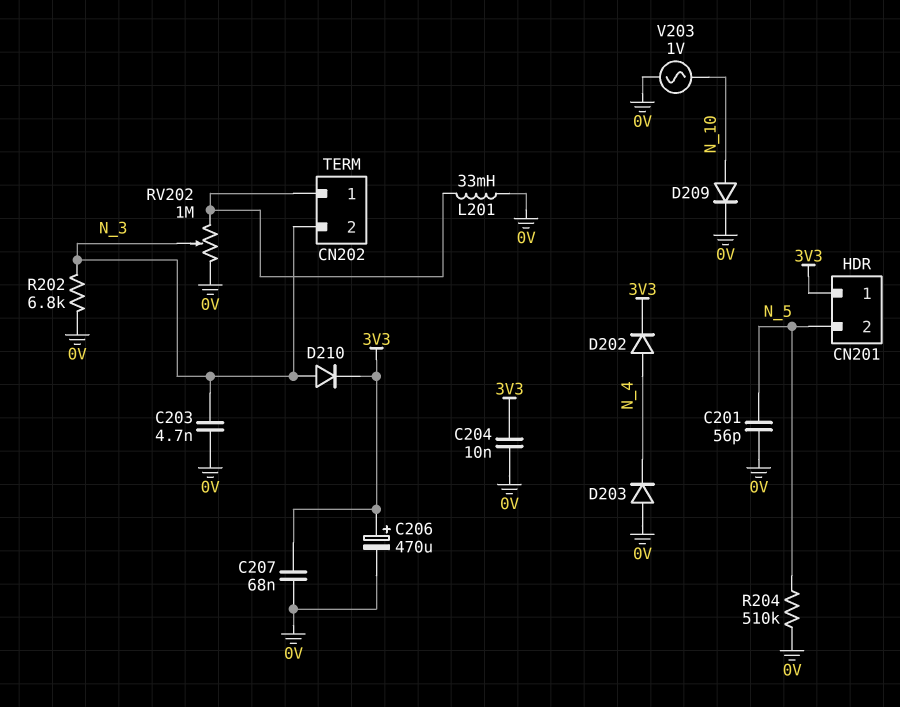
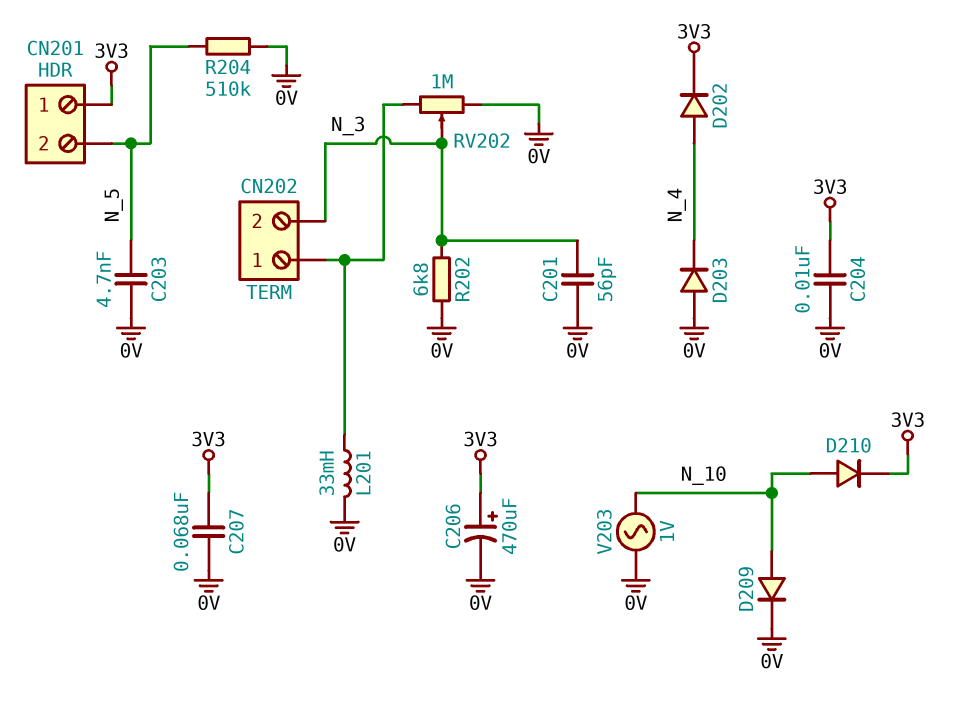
C201: 56pF (0V, N_5) -> 56pF (0V, N_3)
C203: 4.7nF (0V, N_3) -> 4.7nF (0V, N_5)
D210: diode (A N_3, K 3V3) -> diode (A N_10, K 3V3)

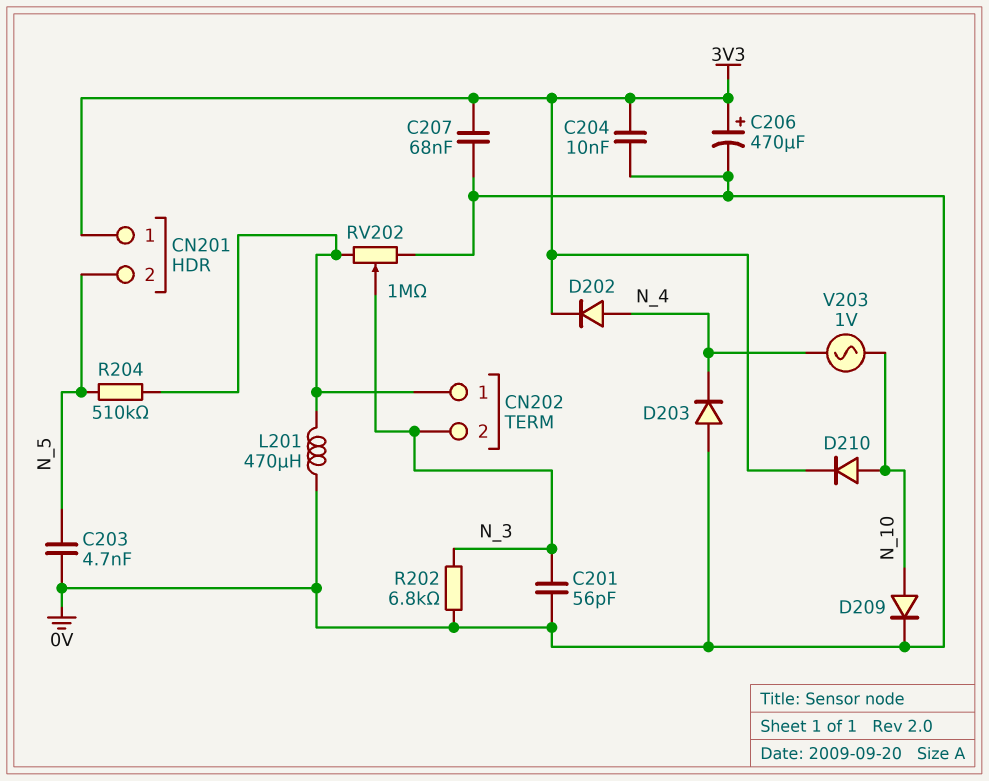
L201: 33mH (0V, CN202/1) -> 470uH (0V, CN202/1)
R204: 510k (0V, N_5) -> 510k (CN202/1, N_5)
V203: AC 1V (0V, N_10) -> AC 1V (N_4, N_10)

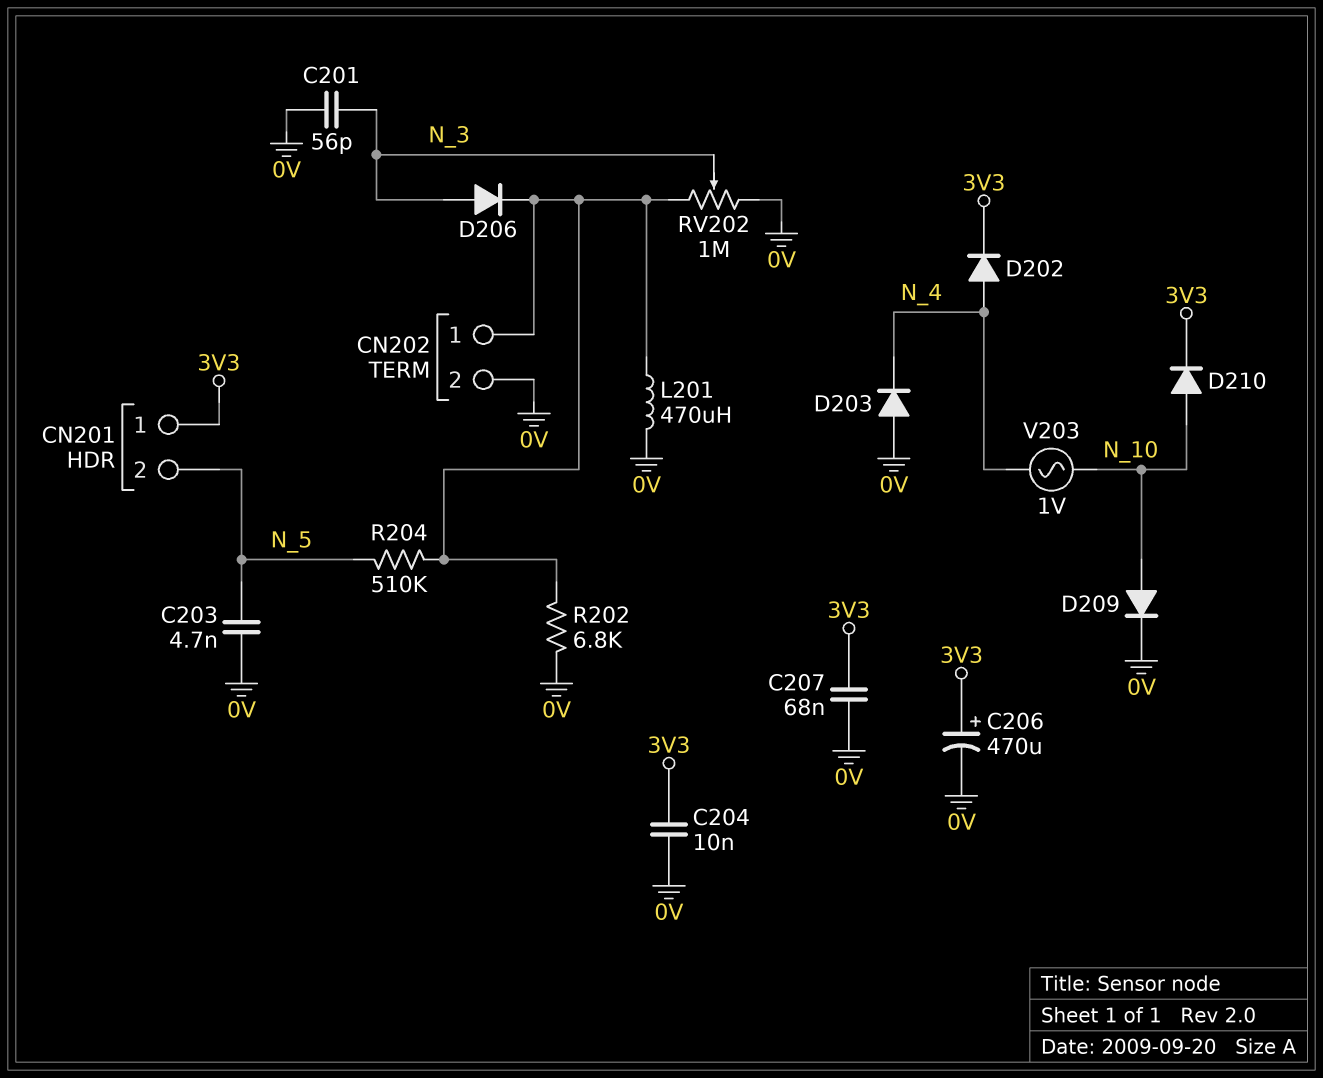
CN202 pin 2: N_3 -> 0V
D206: none -> diode (A N_3, K CN202/1)
R202: 6.8k (0V, N_3) -> 6.8k (0V, CN202/1)

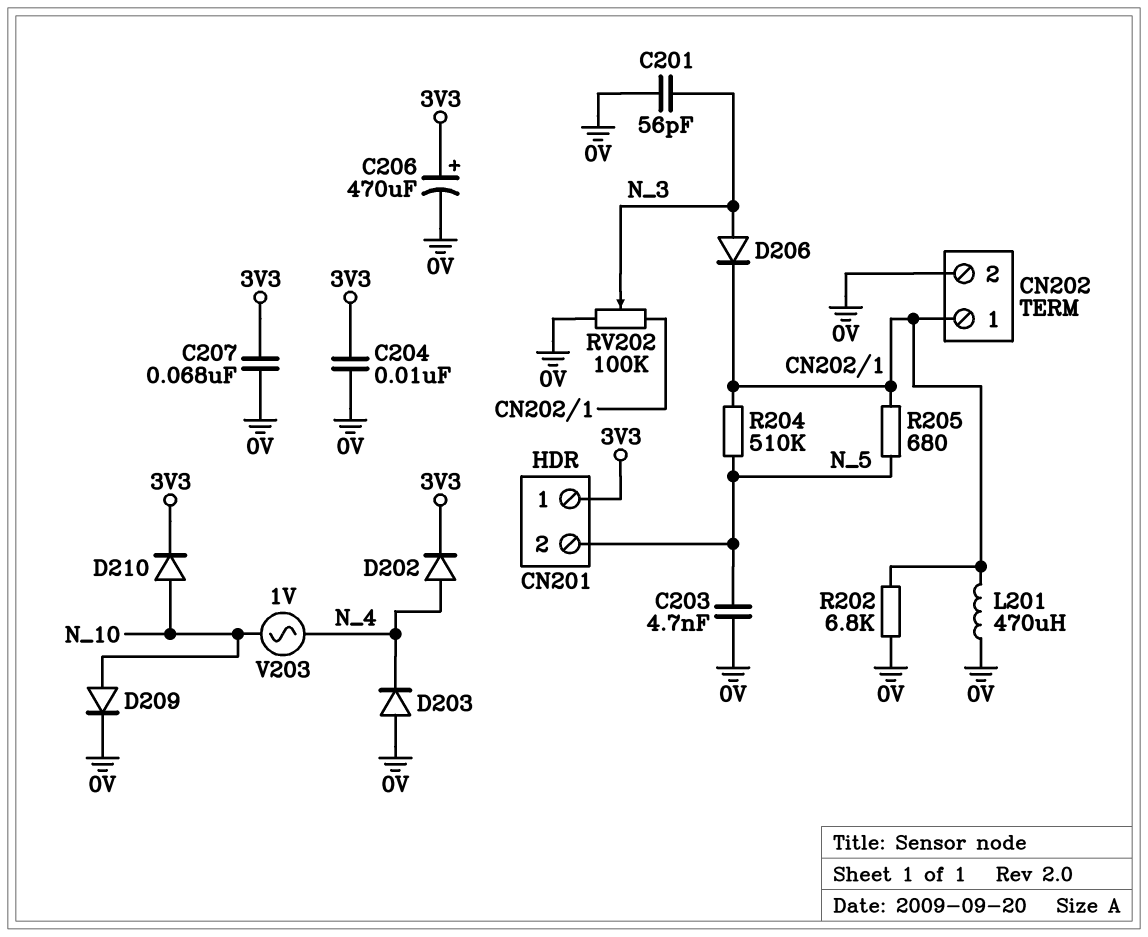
R205: none -> 680 (CN202/1, N_5)
RV202: 1M (0V, CN202/1, wiper N_3) -> 100k (0V, CN202/1, wiper N_3)

